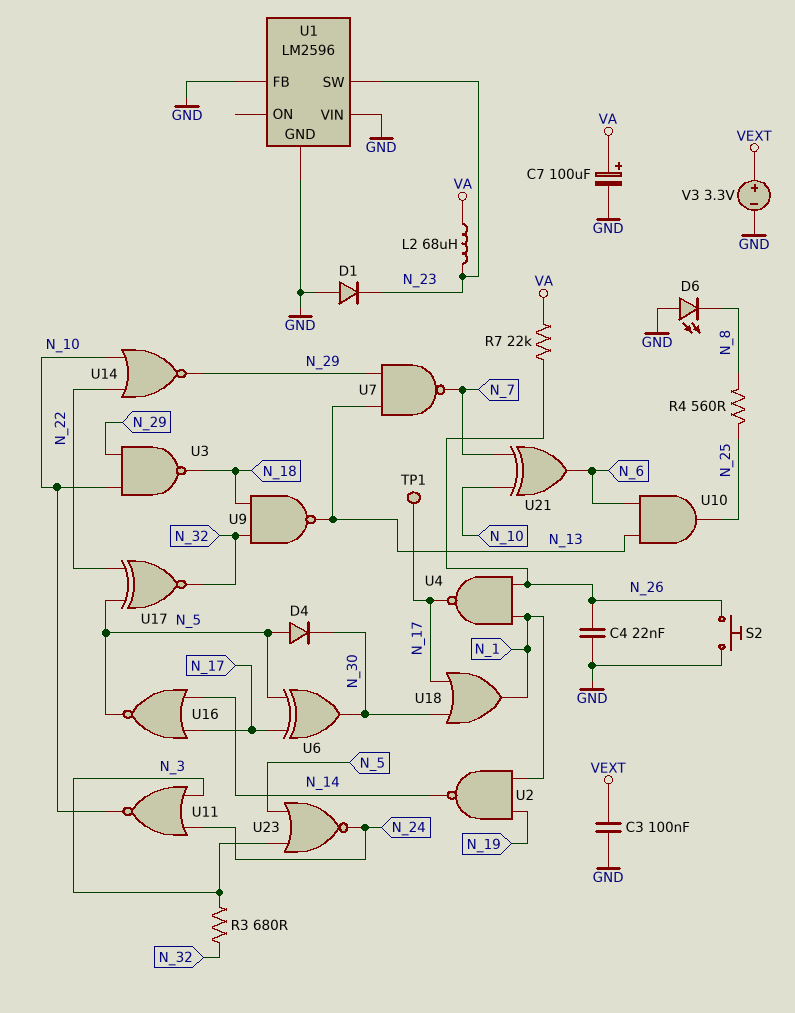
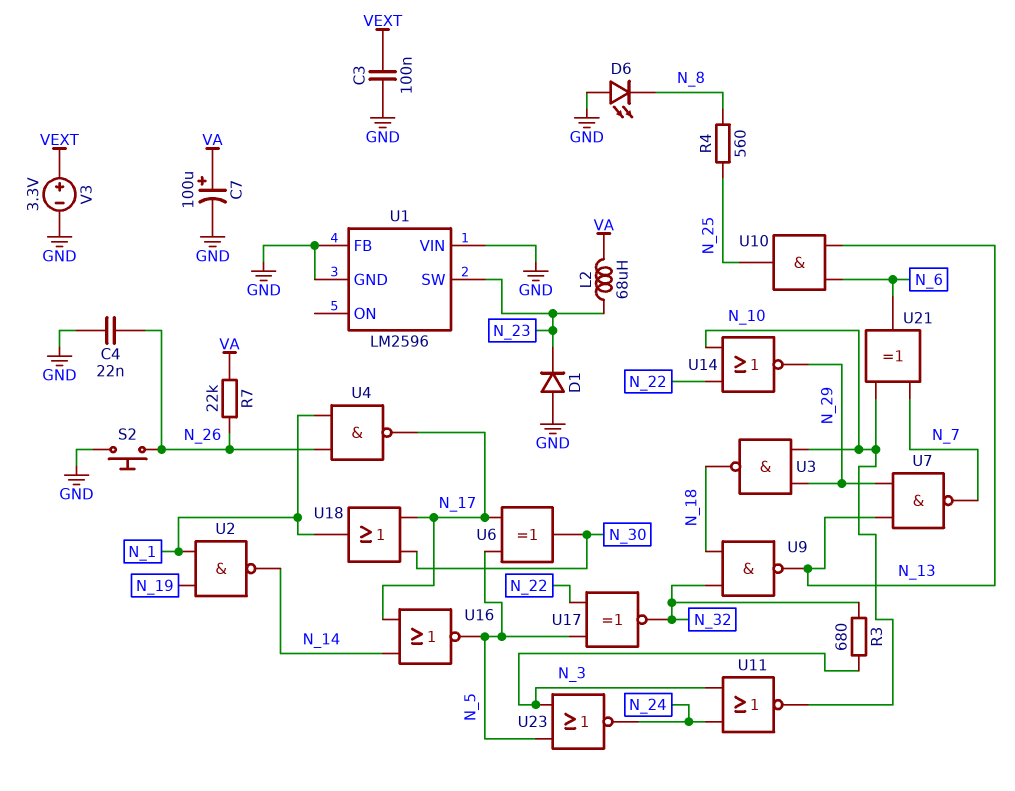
D4: diode (A N_5, K N_30) -> none
TP1: test point (N_17) -> none

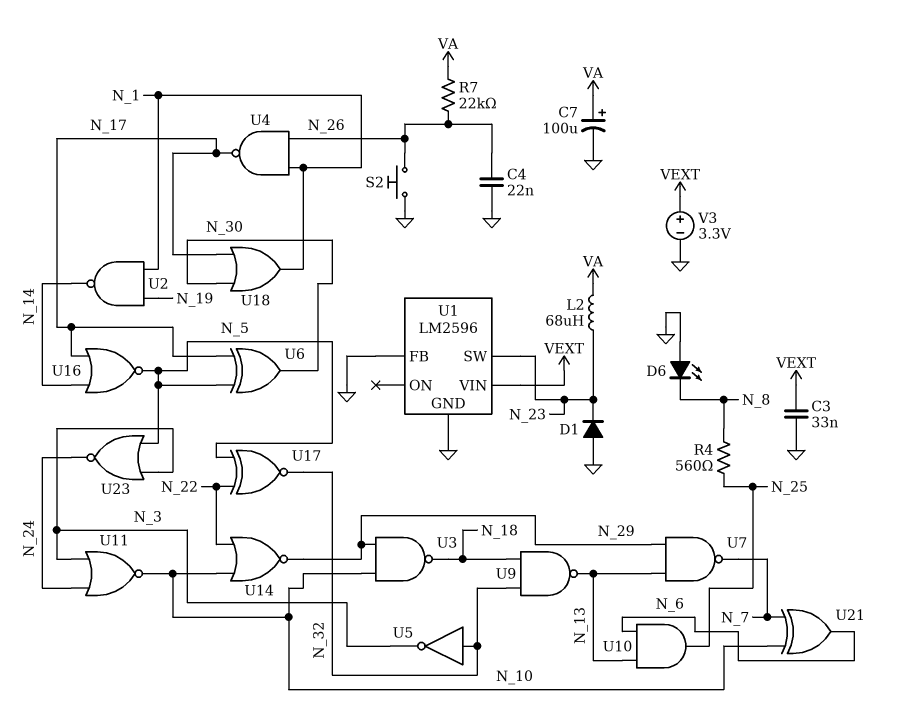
C3: 100nF (GND, VEXT) -> 33nF (GND, VEXT)
R3: 680 (N_3, N_32) -> none
U1 pin VIN: GND -> VEXT
U5: none -> NOT (in N_32, out N_3)

